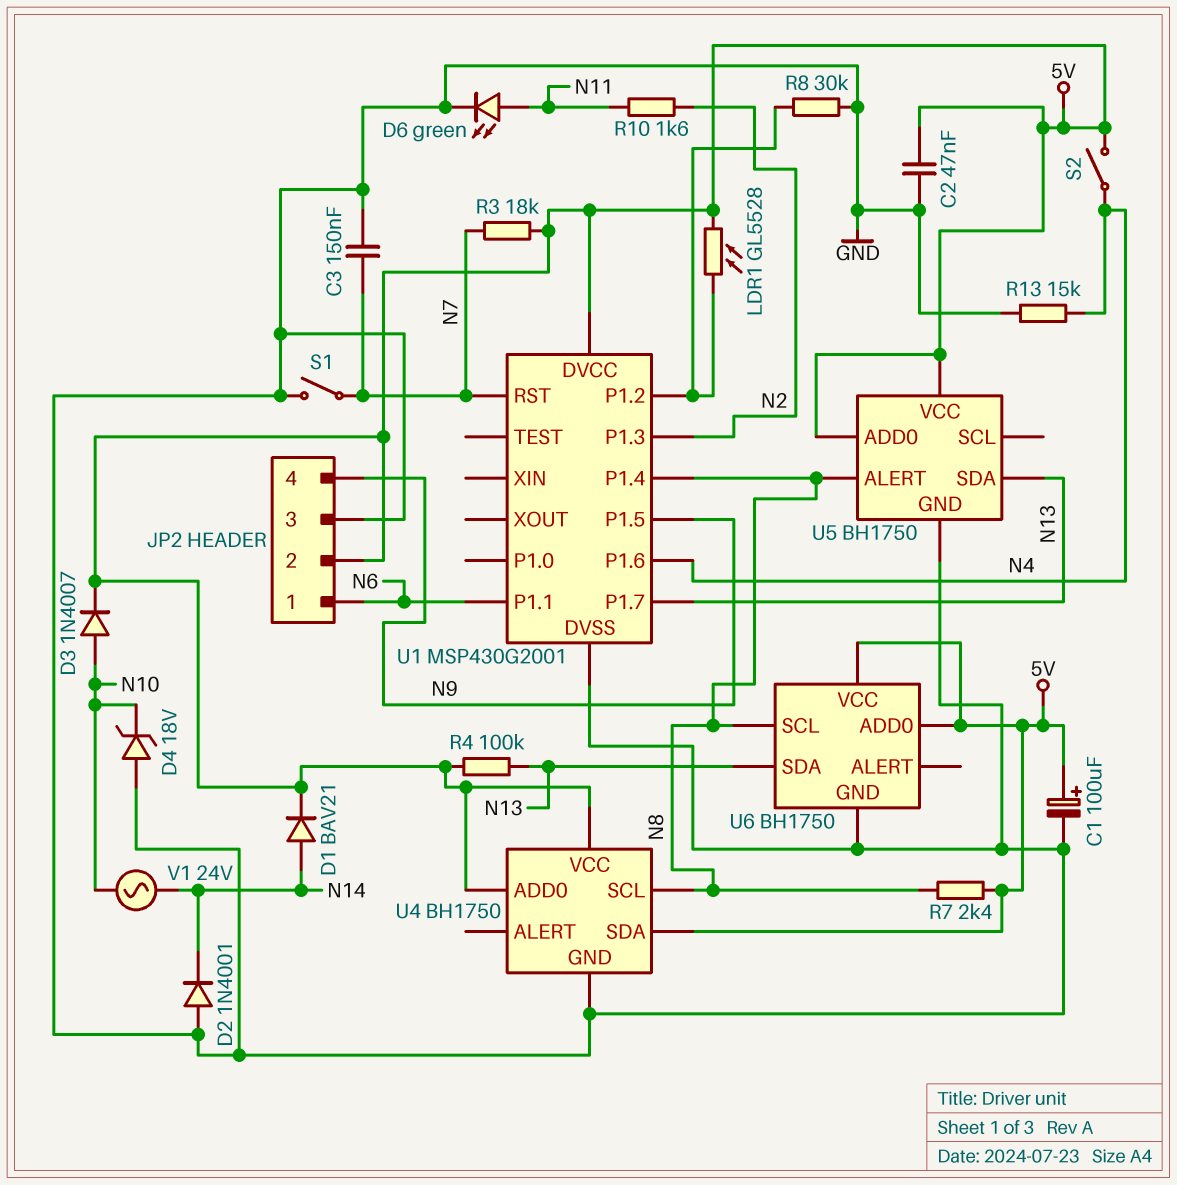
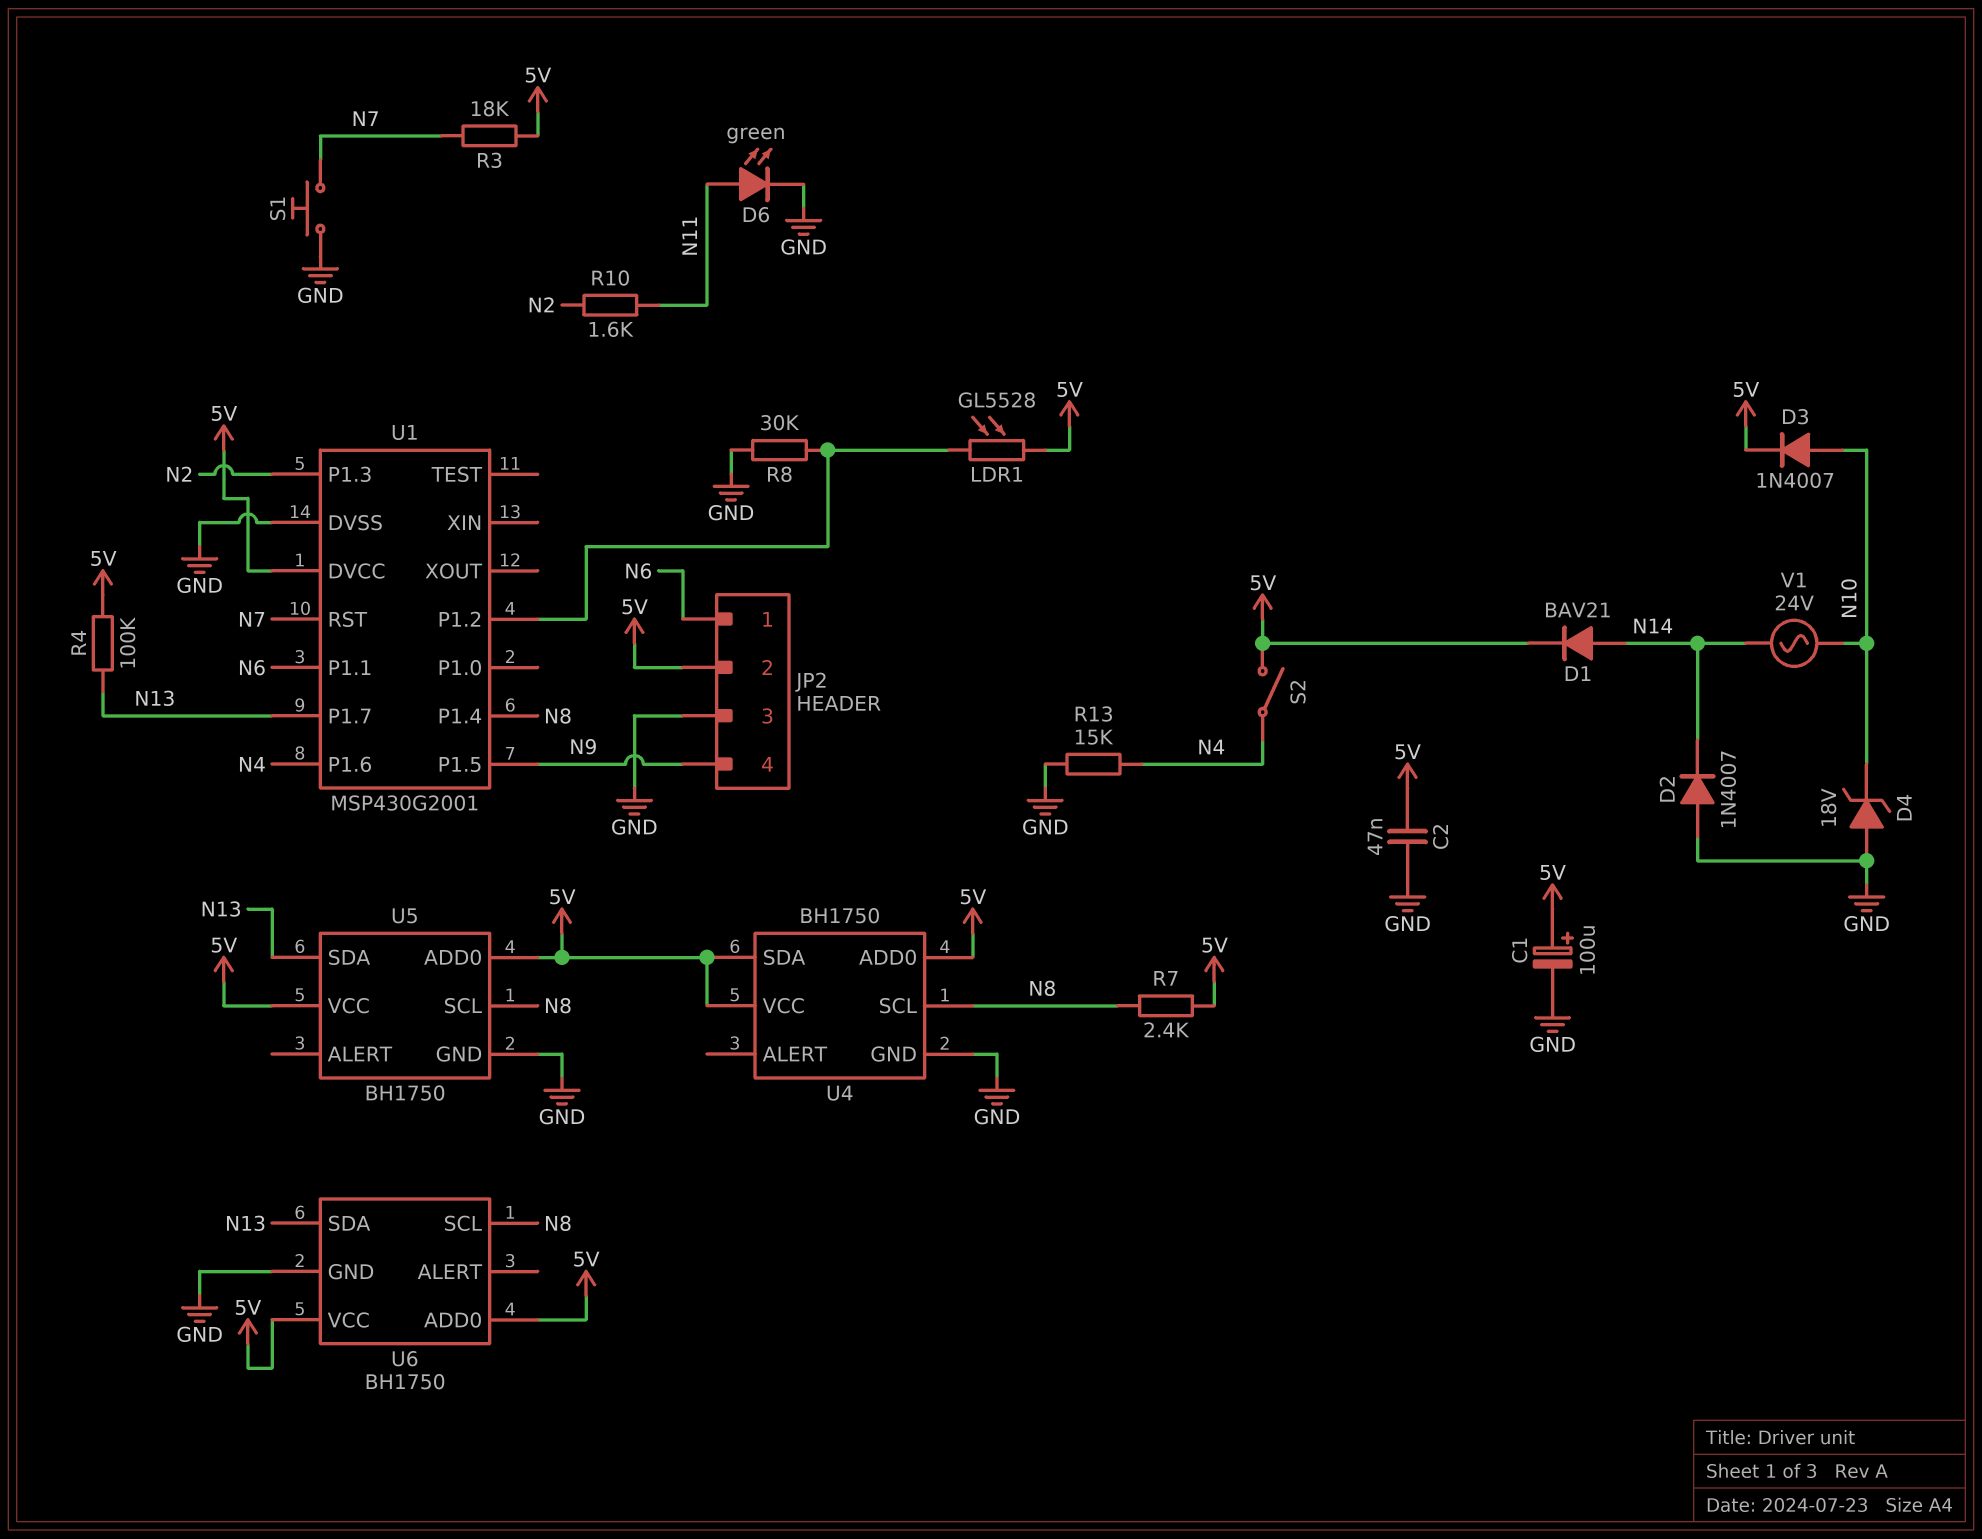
C3: 150nF (GND, N7) -> none
D2: diode 1N4001 (A GND, K N14) -> diode 1N4007 (A GND, K N14)
S1: switch (GND, N7) -> button (GND, N7)
U5 pin ALERT: N8 -> none
U5 pin SCL: none -> N8

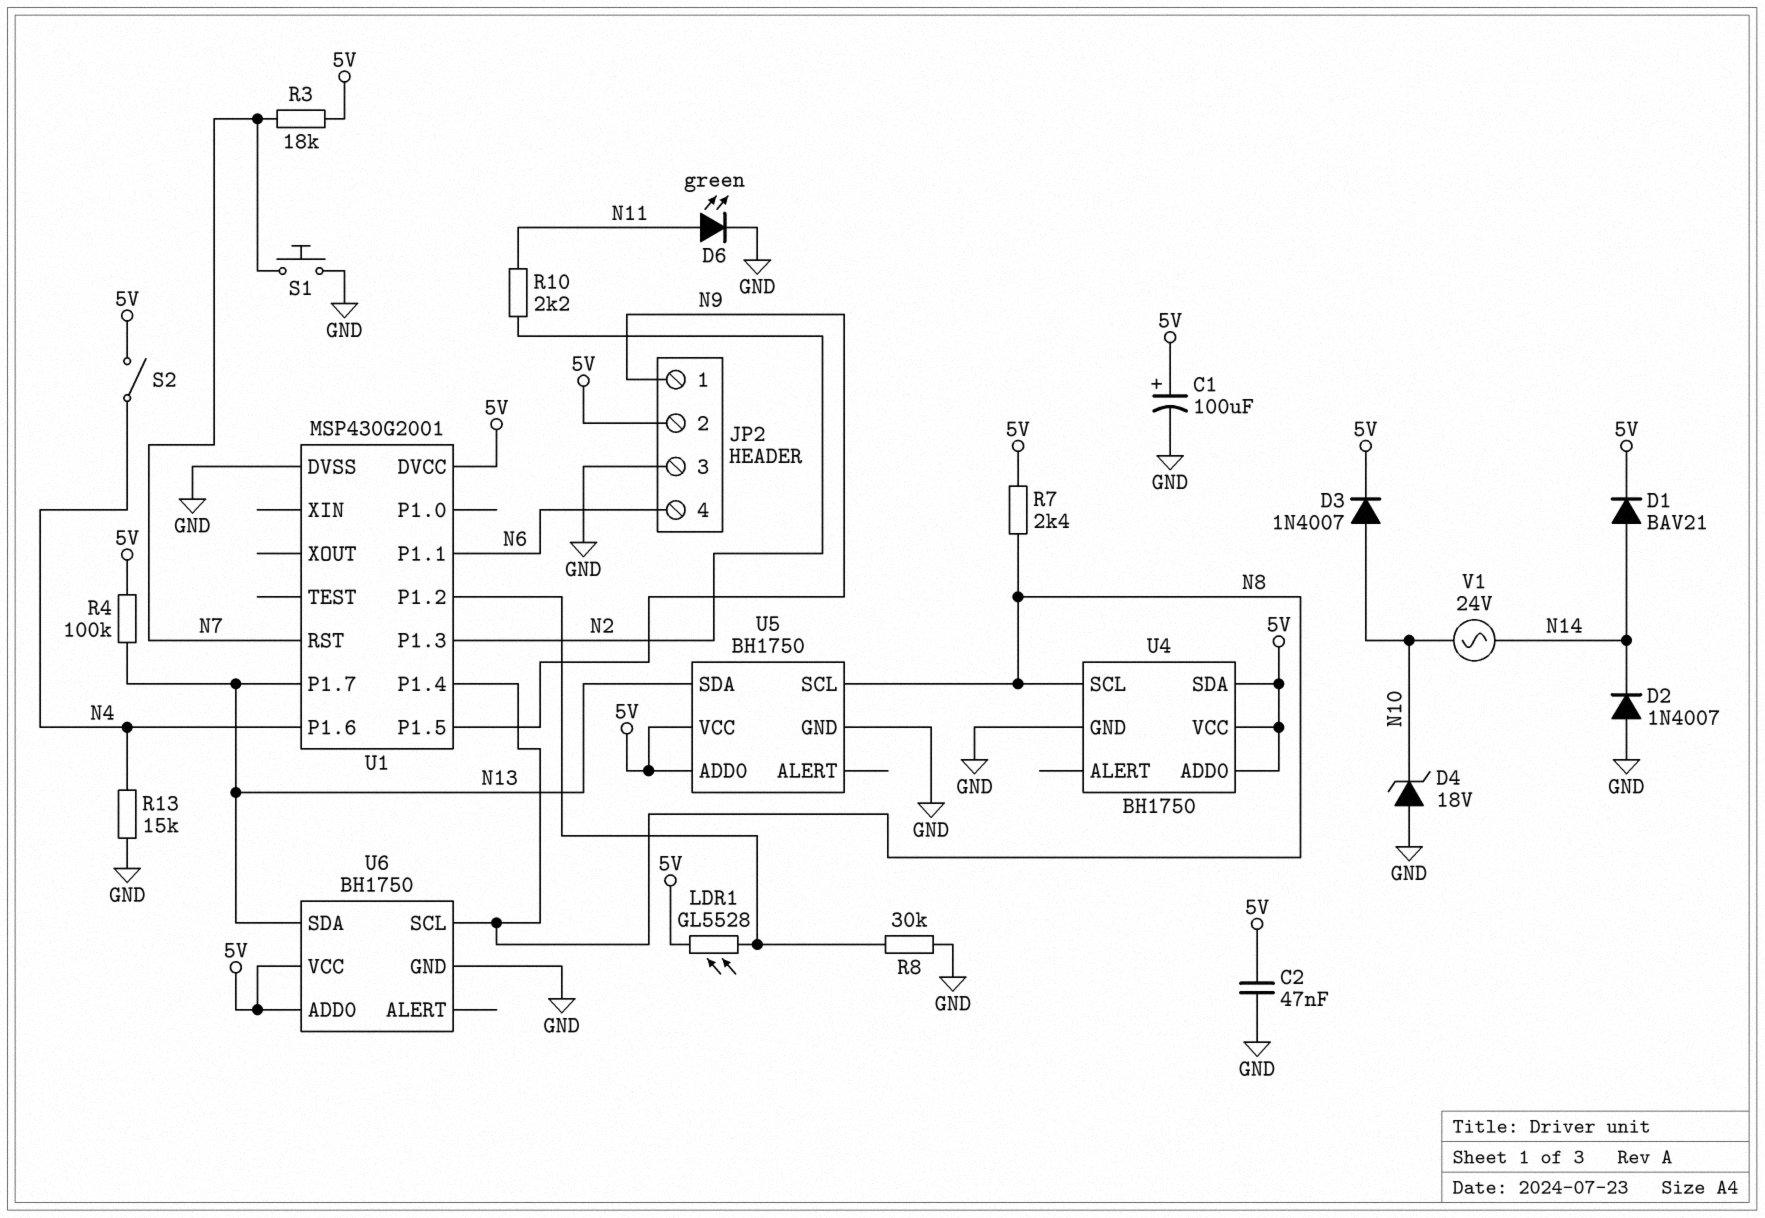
JP2 pin 1: N6 -> N9
JP2 pin 4: N9 -> N6
R10: 1.6k (N2, N11) -> 2.2k (N2, N11)

